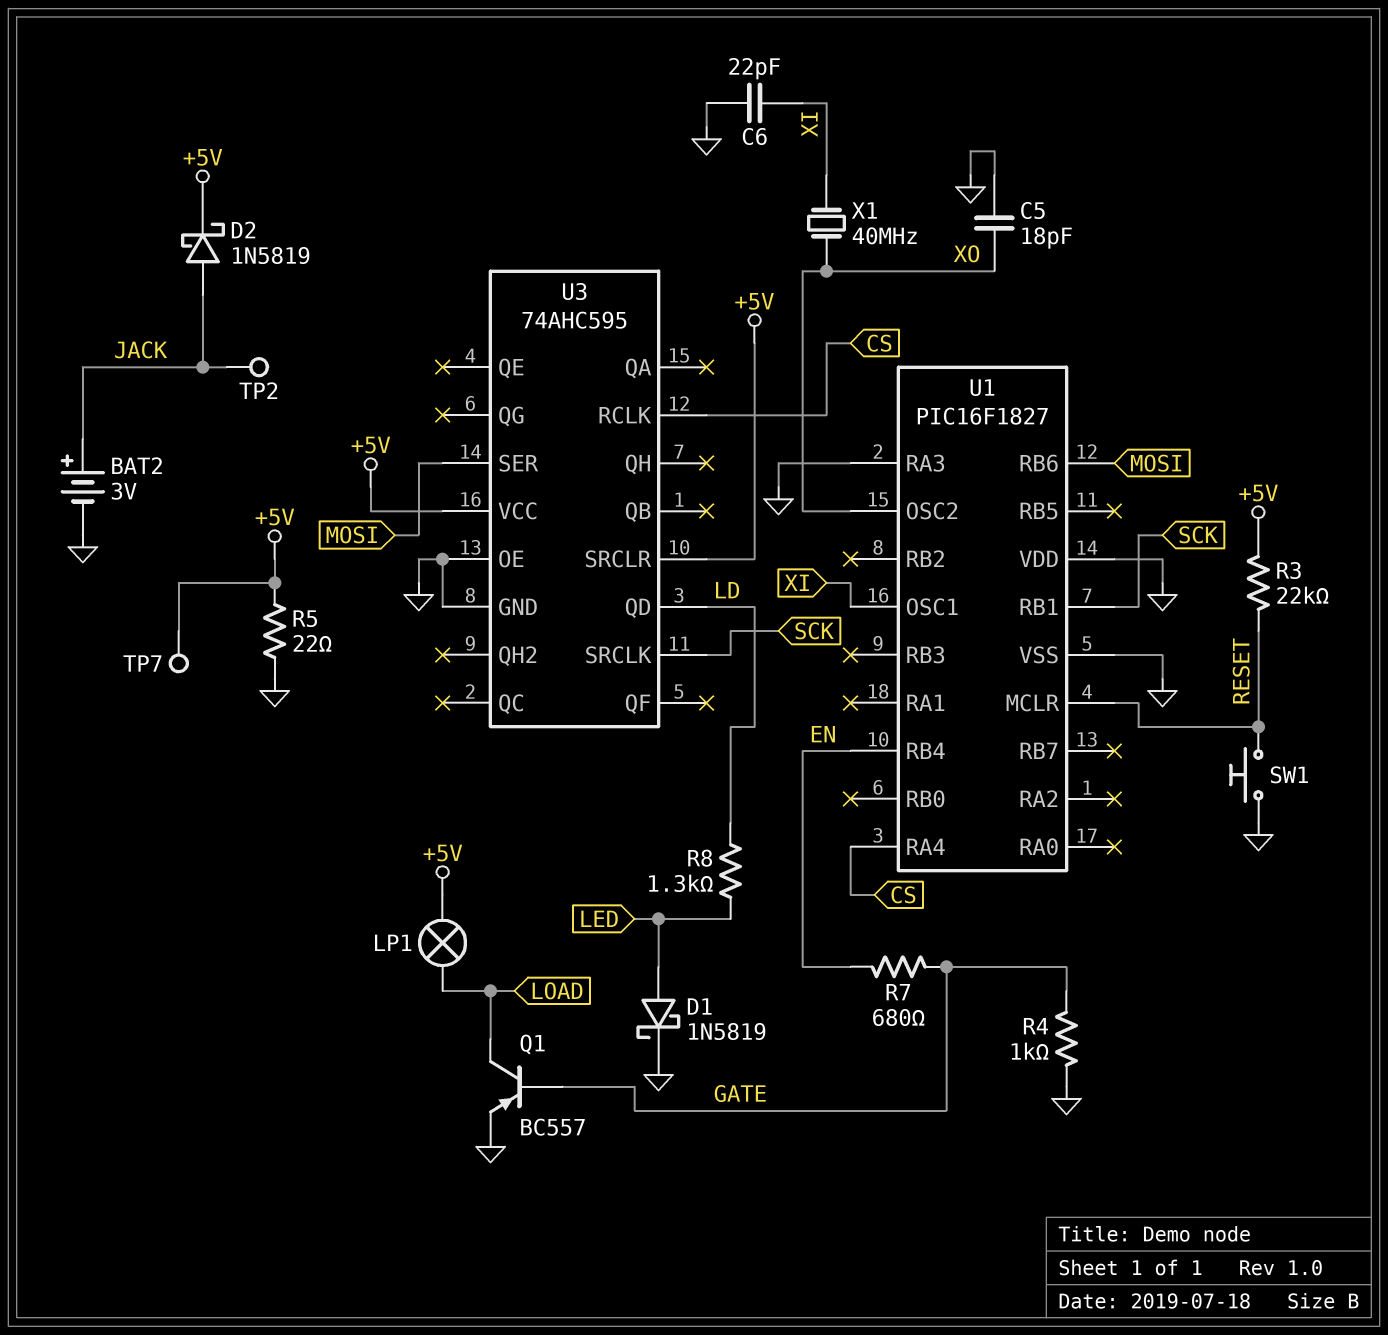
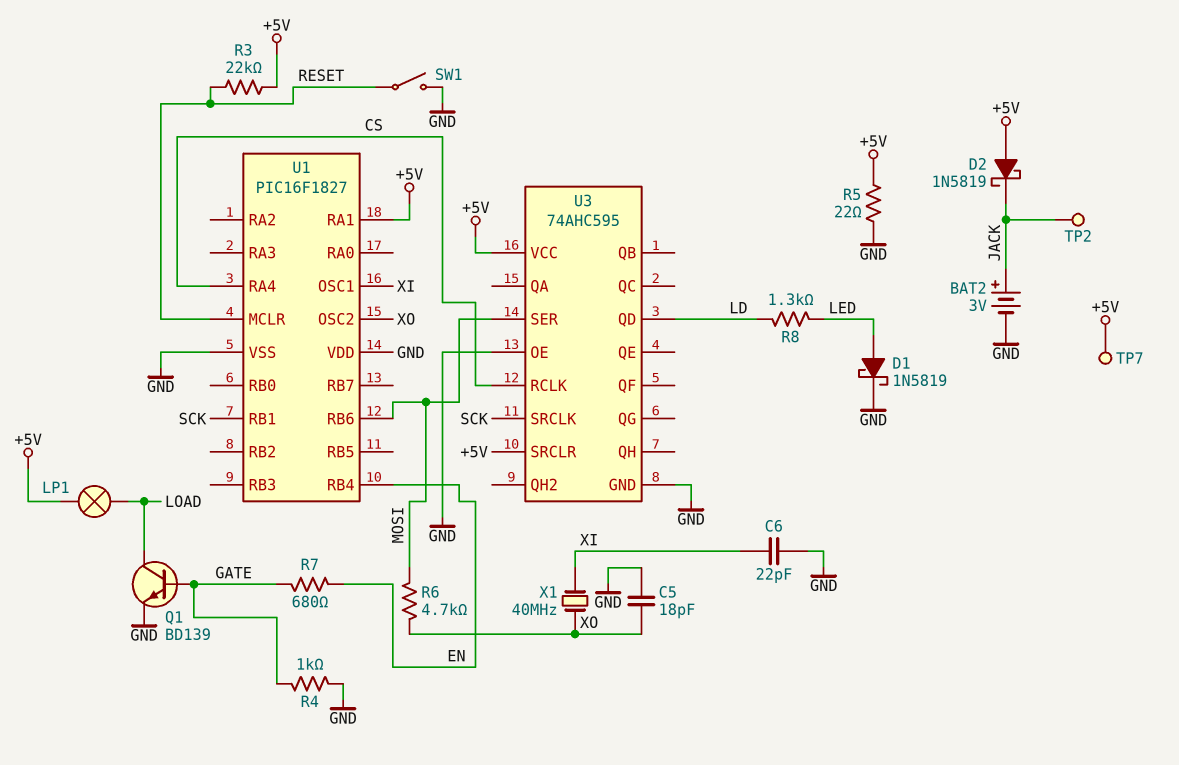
D2: schottky 1N5819 (A JACK, K +5V) -> schottky 1N5819 (A +5V, K JACK)
Q1: PNP BC557 (B GATE, C LOAD, E GND) -> NPN BD139 (B GATE, C LOAD, E GND)
R6: none -> 4.7k (MOSI, XO)
SW1: button (GND, RESET) -> switch (GND, RESET)
U1 pin RA1: none -> +5V
U1 pin RA3: GND -> none

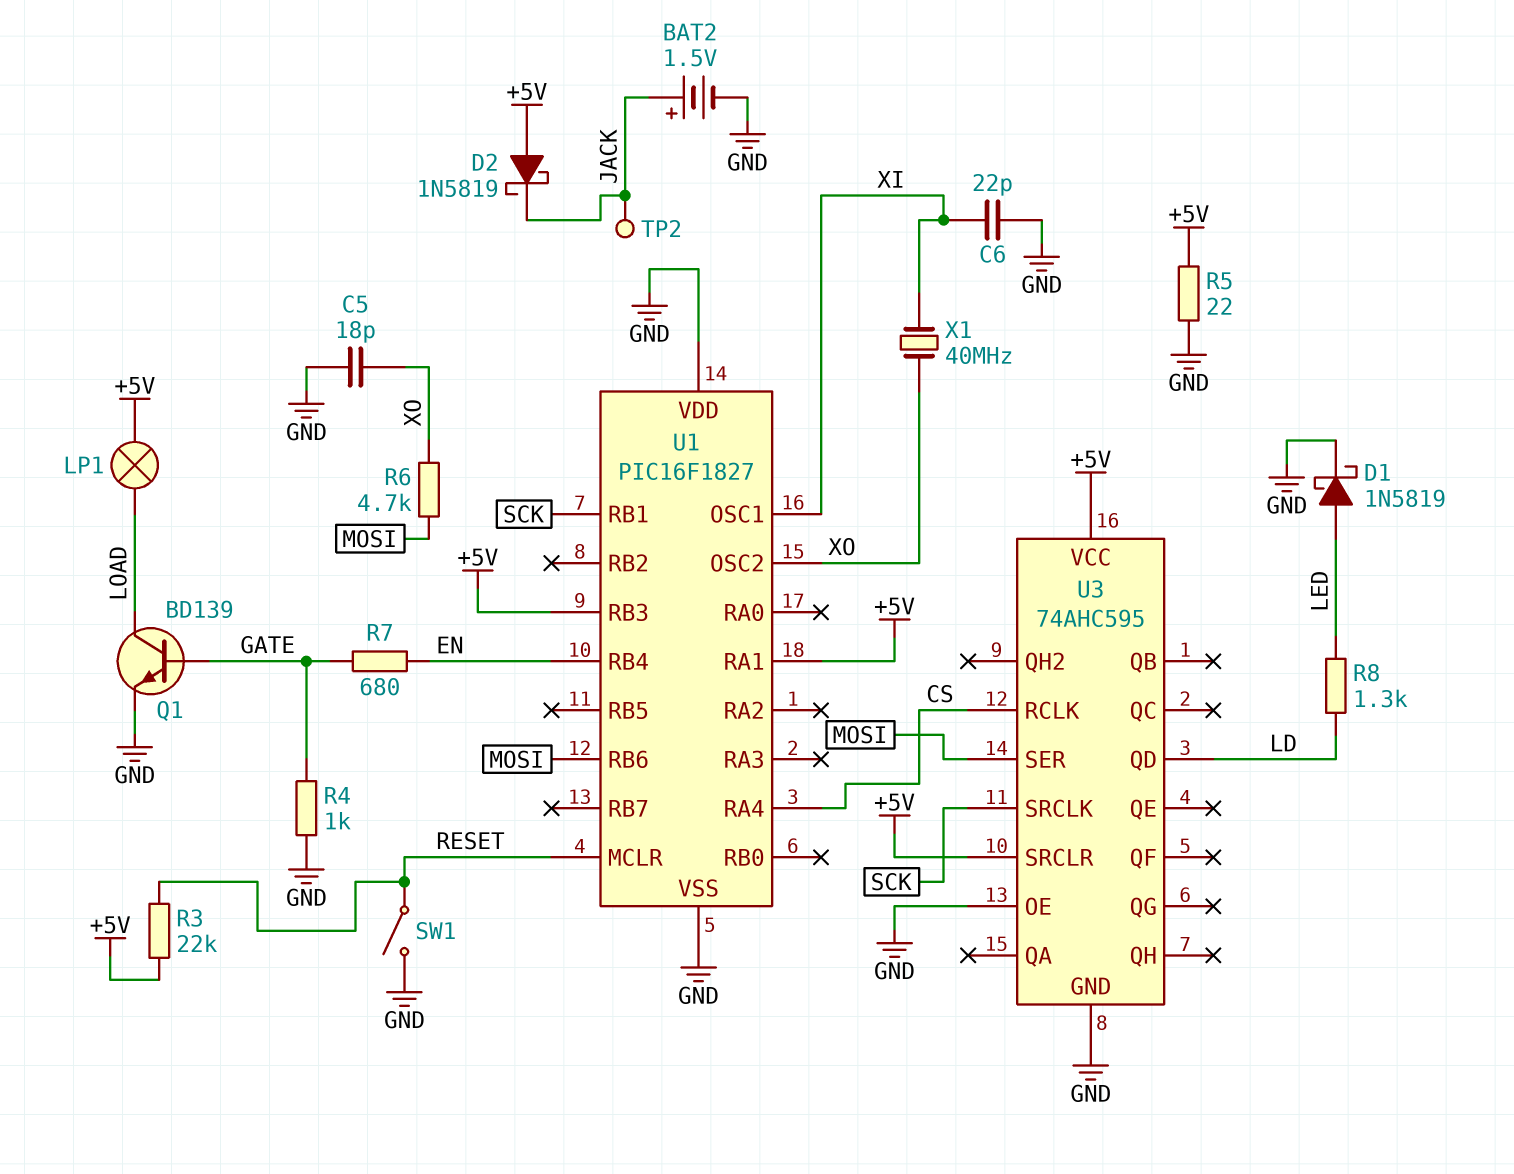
BAT2: 3V (plus JACK, minus GND) -> 1.5V (plus JACK, minus GND)
TP7: test point (+5V) -> none
U1 pin RB3: none -> +5V

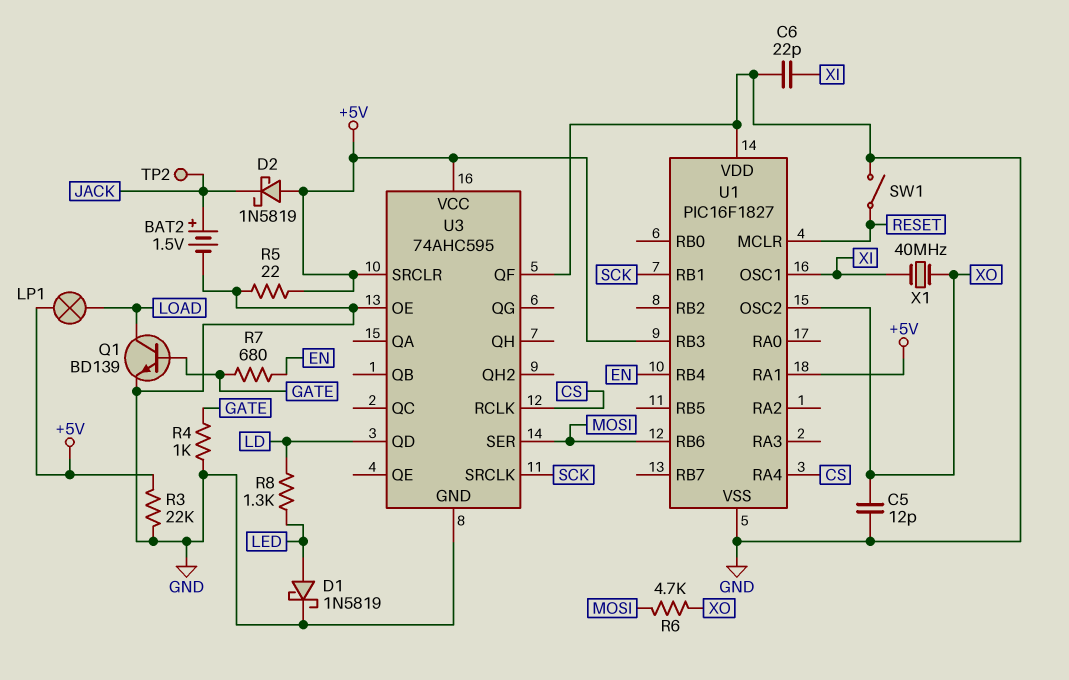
C5: 18pF (GND, XO) -> 12pF (GND, XO)
R3: 22k (+5V, RESET) -> 22k (+5V, GND)
U3 pin QF: none -> GND

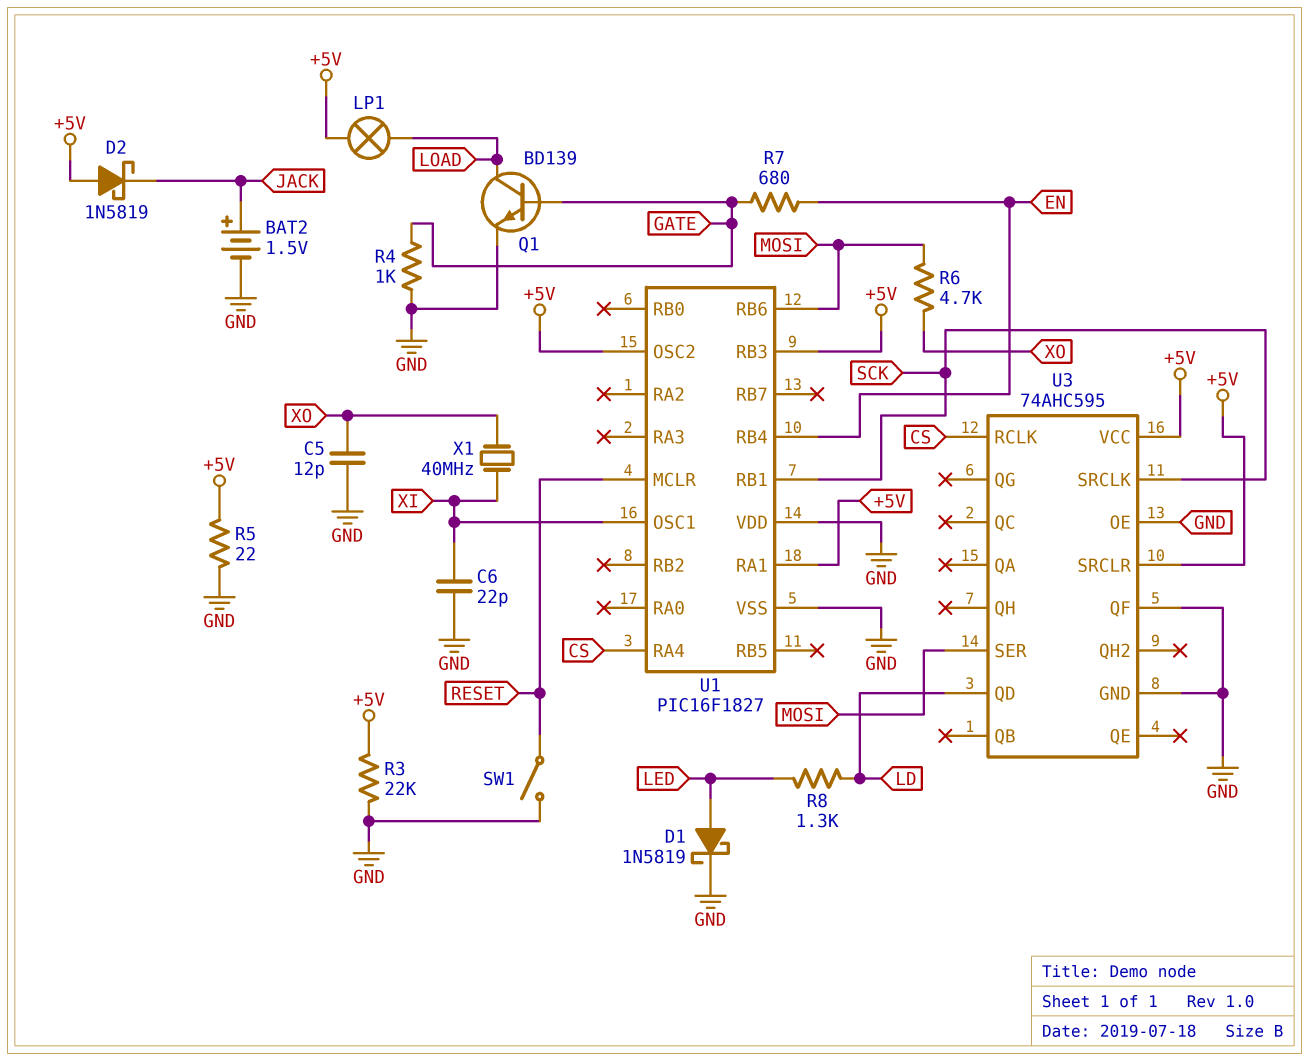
TP2: test point (JACK) -> none
U1 pin OSC2: XO -> +5V

